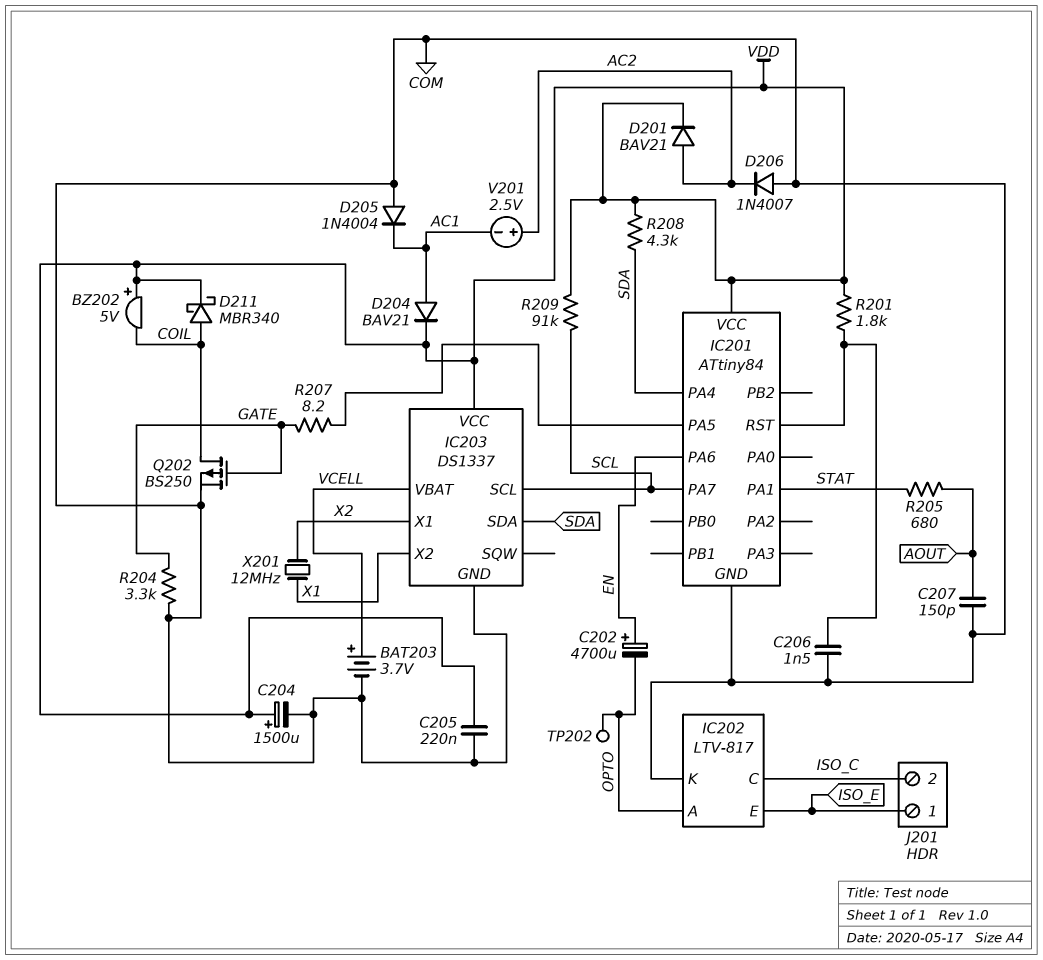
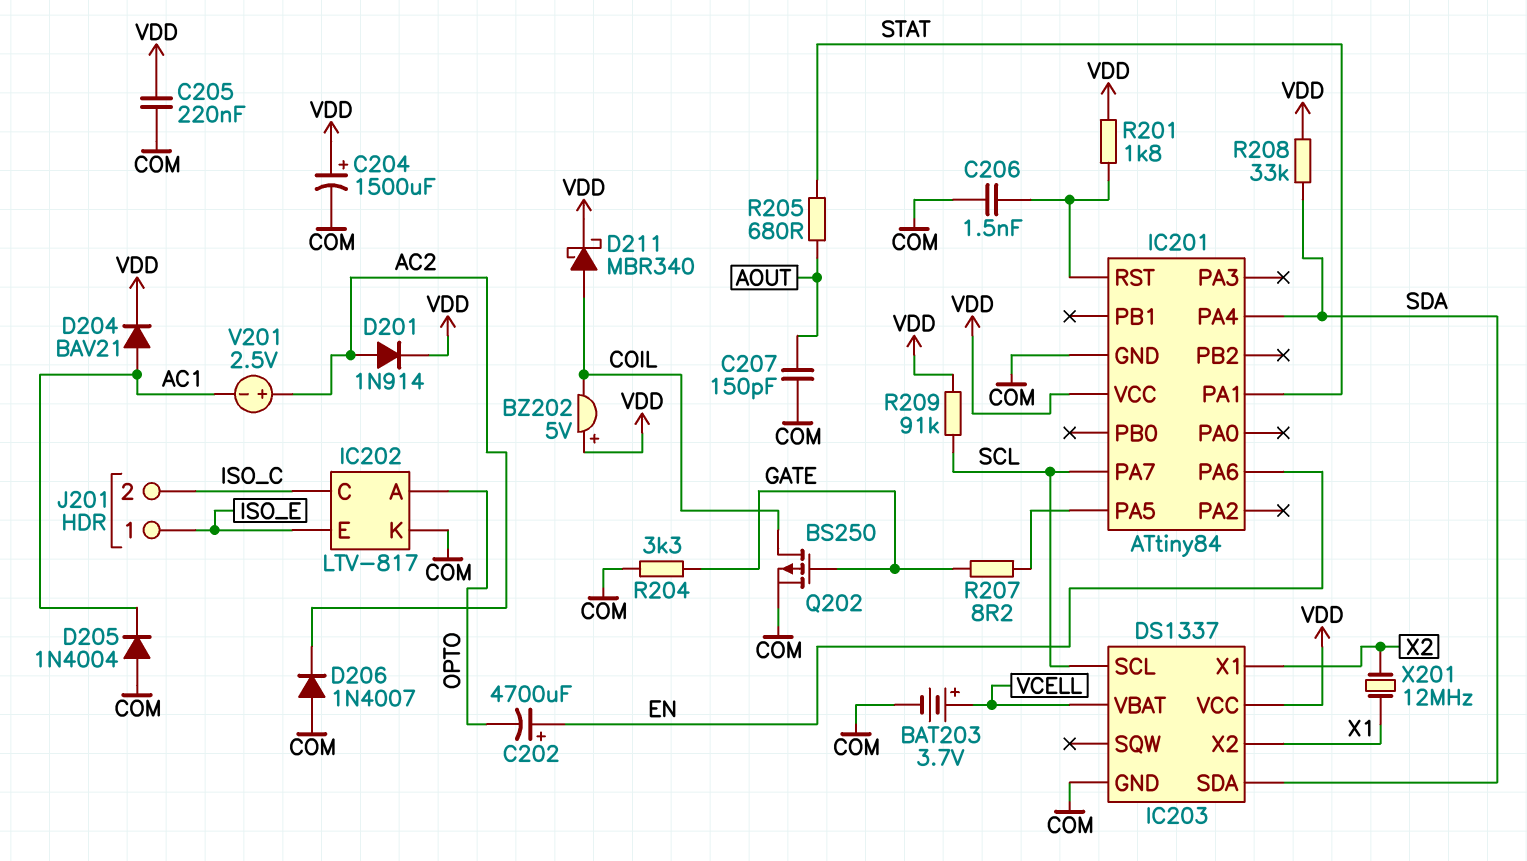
D201: diode BAV21 (A AC2, K VDD) -> diode 1N914 (A AC2, K VDD)
R208: 4.3k (SDA, VDD) -> 33k (SDA, VDD)
TP202: test point (OPTO) -> none

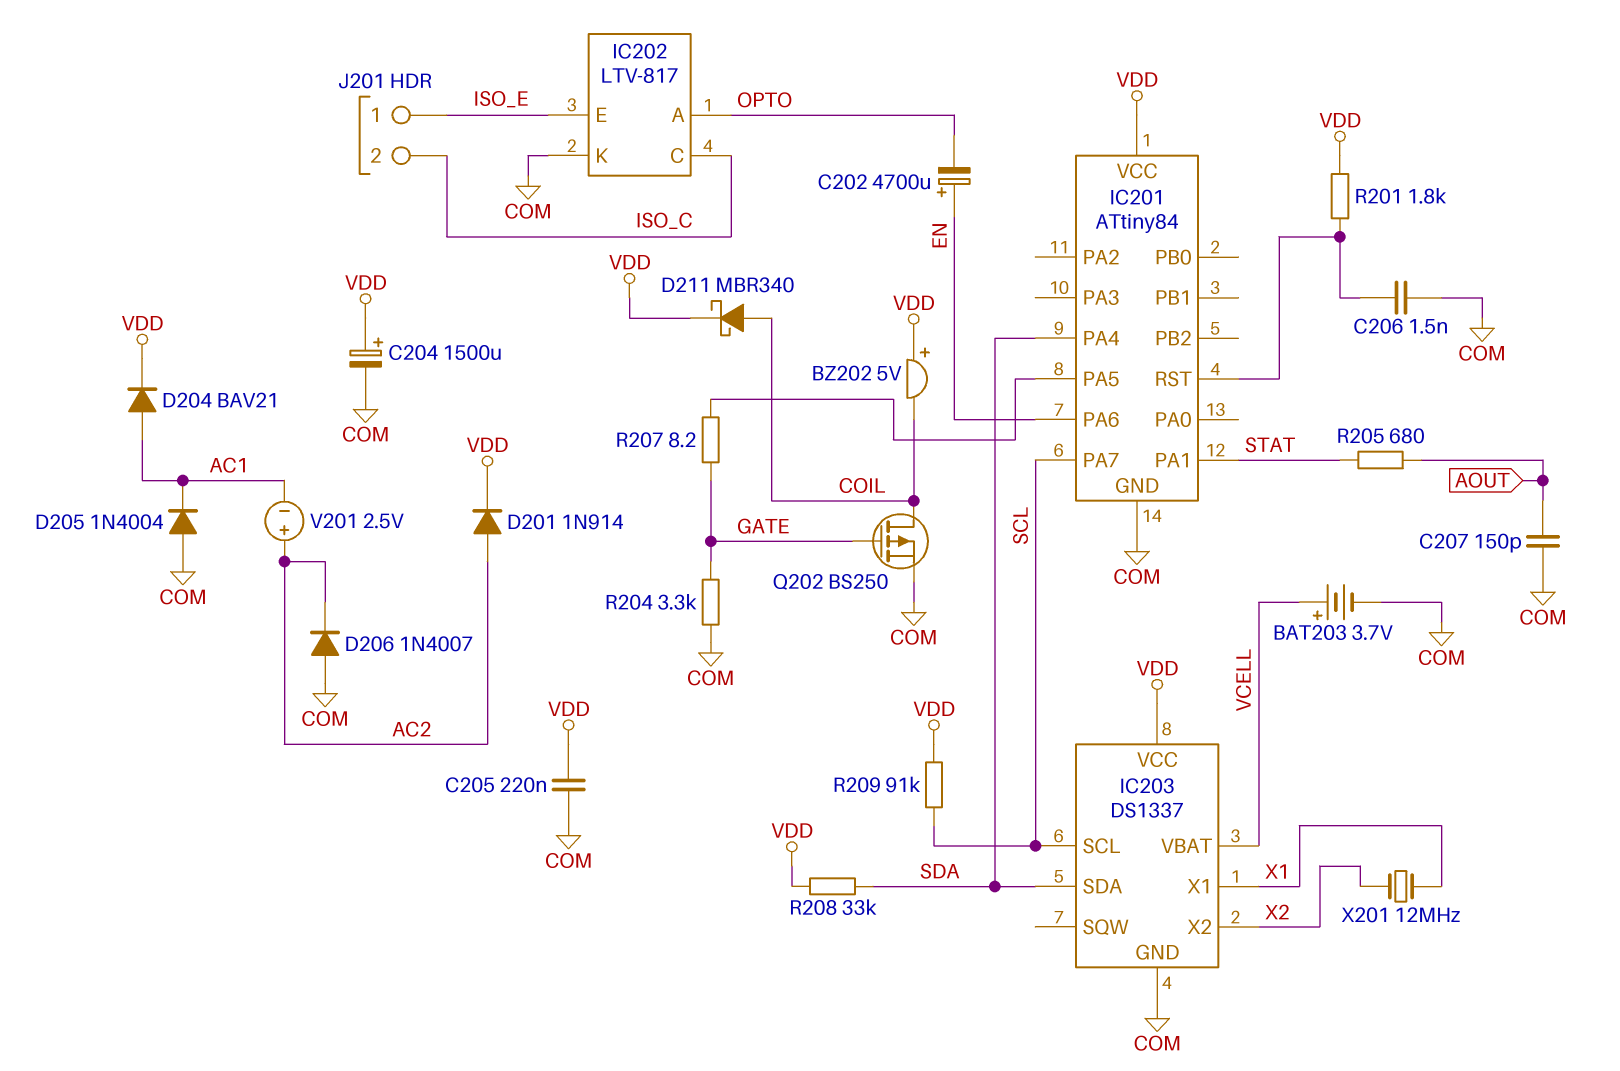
IC203 pin X1: X2 -> X1
IC203 pin X2: X1 -> X2

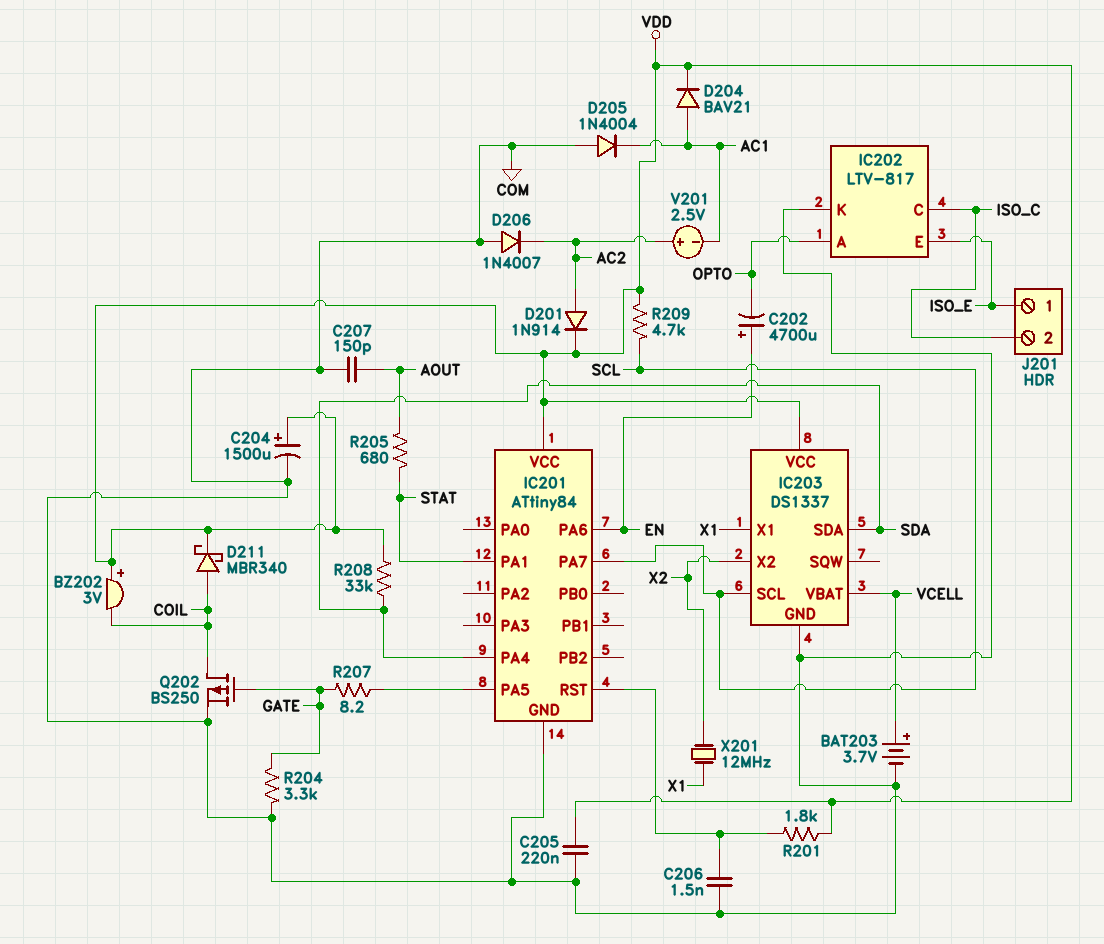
BZ202: buzzer 5V (plus VDD, minus COIL) -> buzzer 3V (plus VDD, minus COIL)
R209: 91k (SCL, VDD) -> 4.7k (SCL, VDD)

